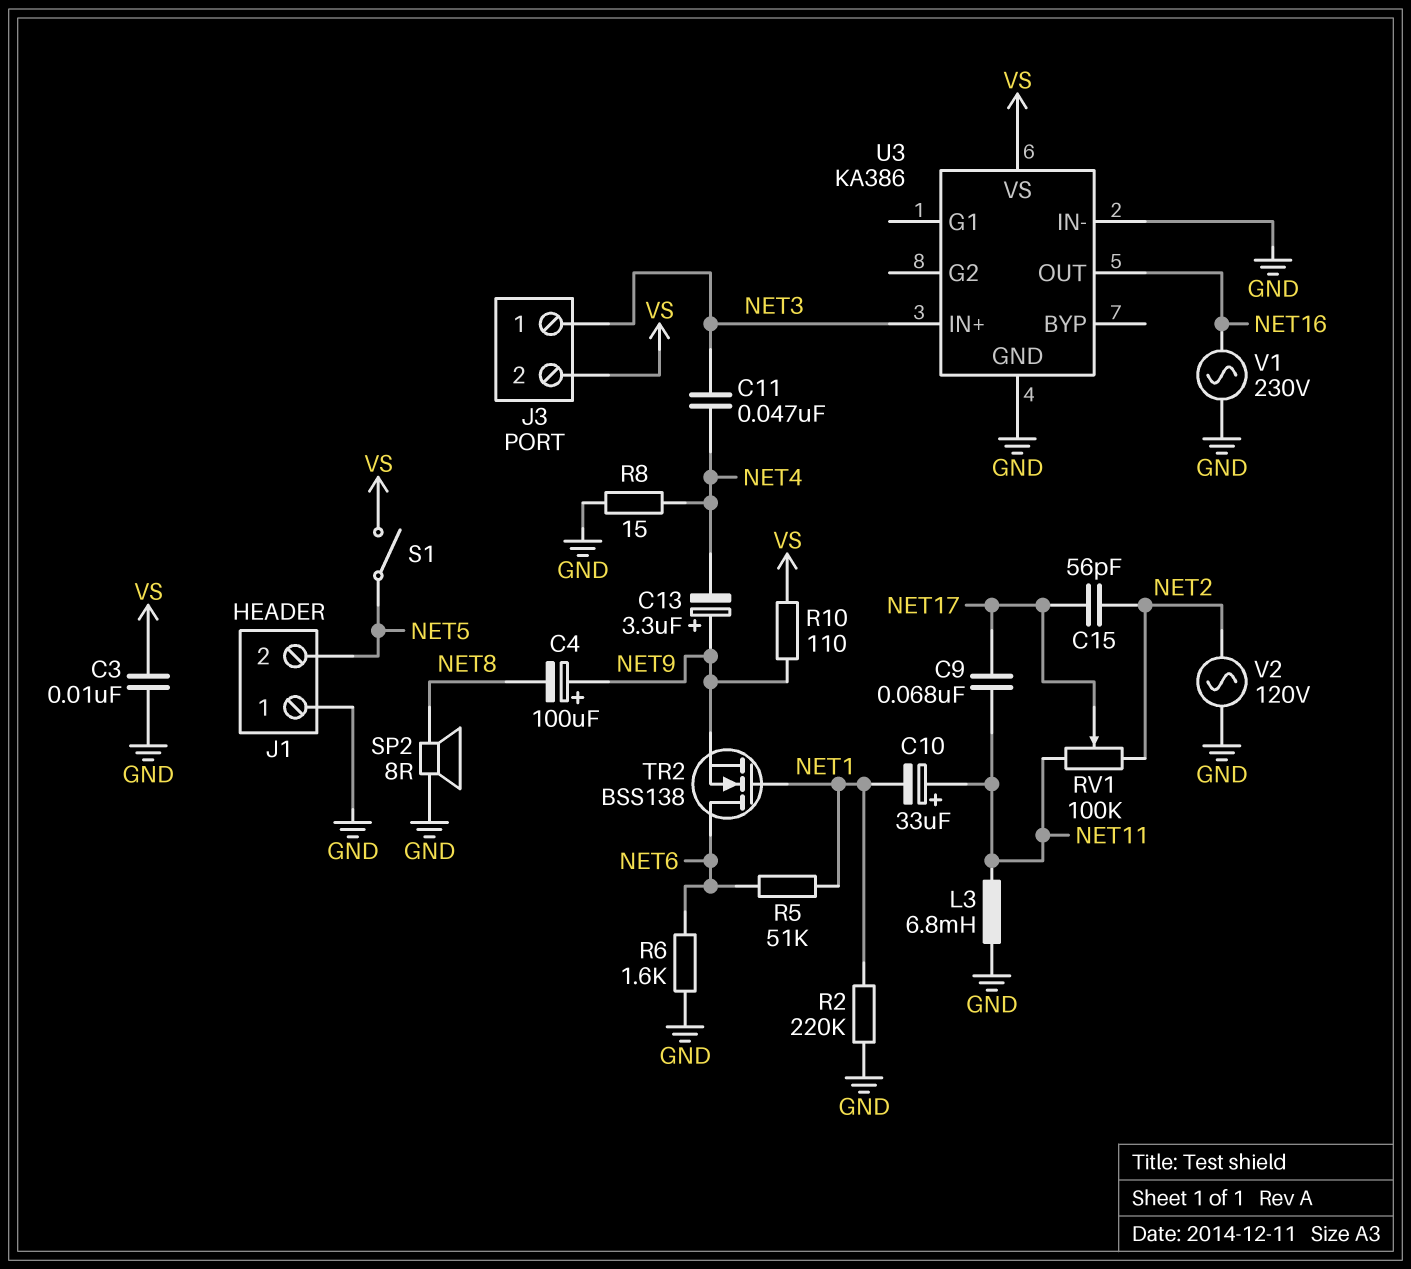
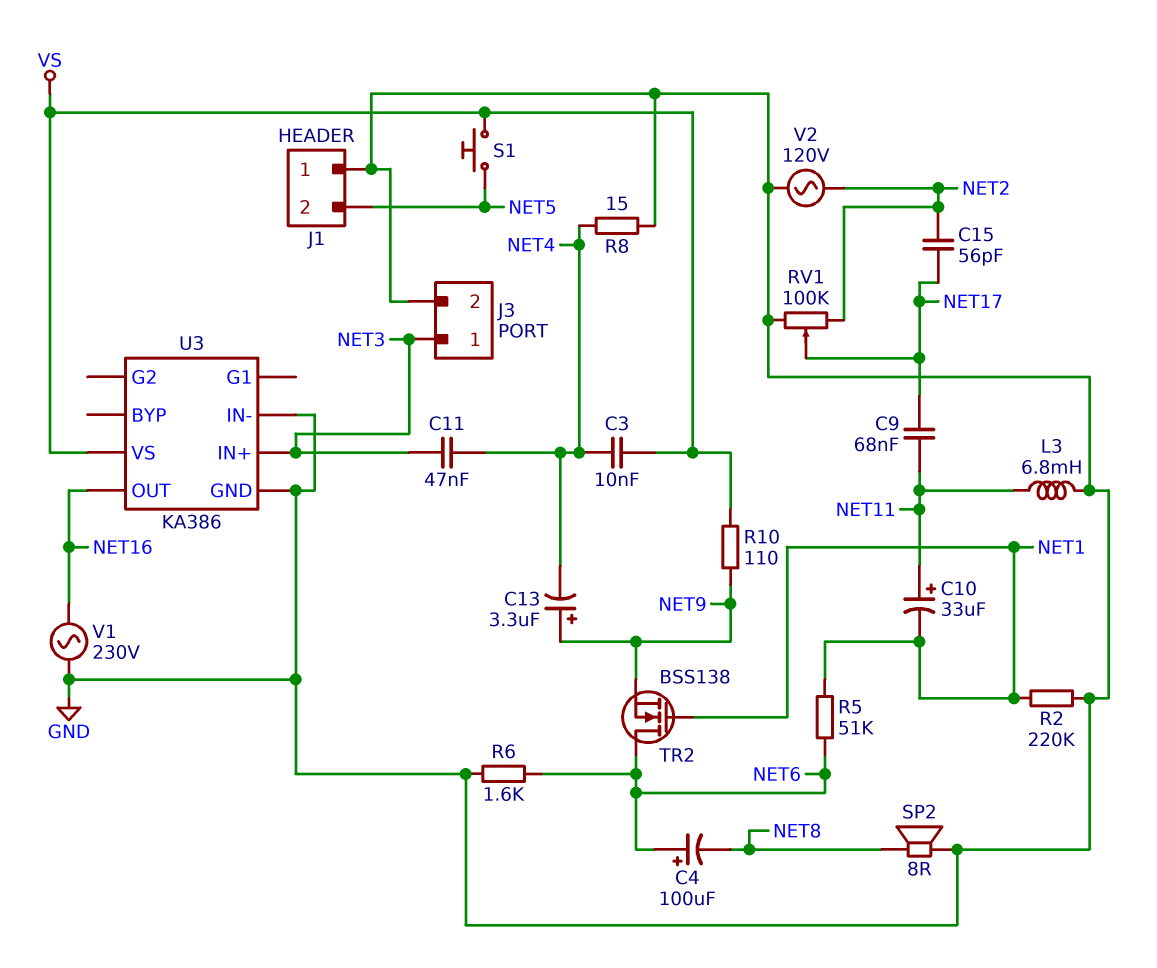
C3: 10nF (GND, VS) -> 10nF (NET4, VS)
C4: 100uF (plus NET9, minus NET8) -> 100uF (plus NET6, minus NET8)
J3 pin 2: VS -> GND
RV1: 100k (NET2, NET11, wiper NET17) -> 100k (GND, NET2, wiper NET17)
S1: switch (NET5, VS) -> button (NET5, VS)

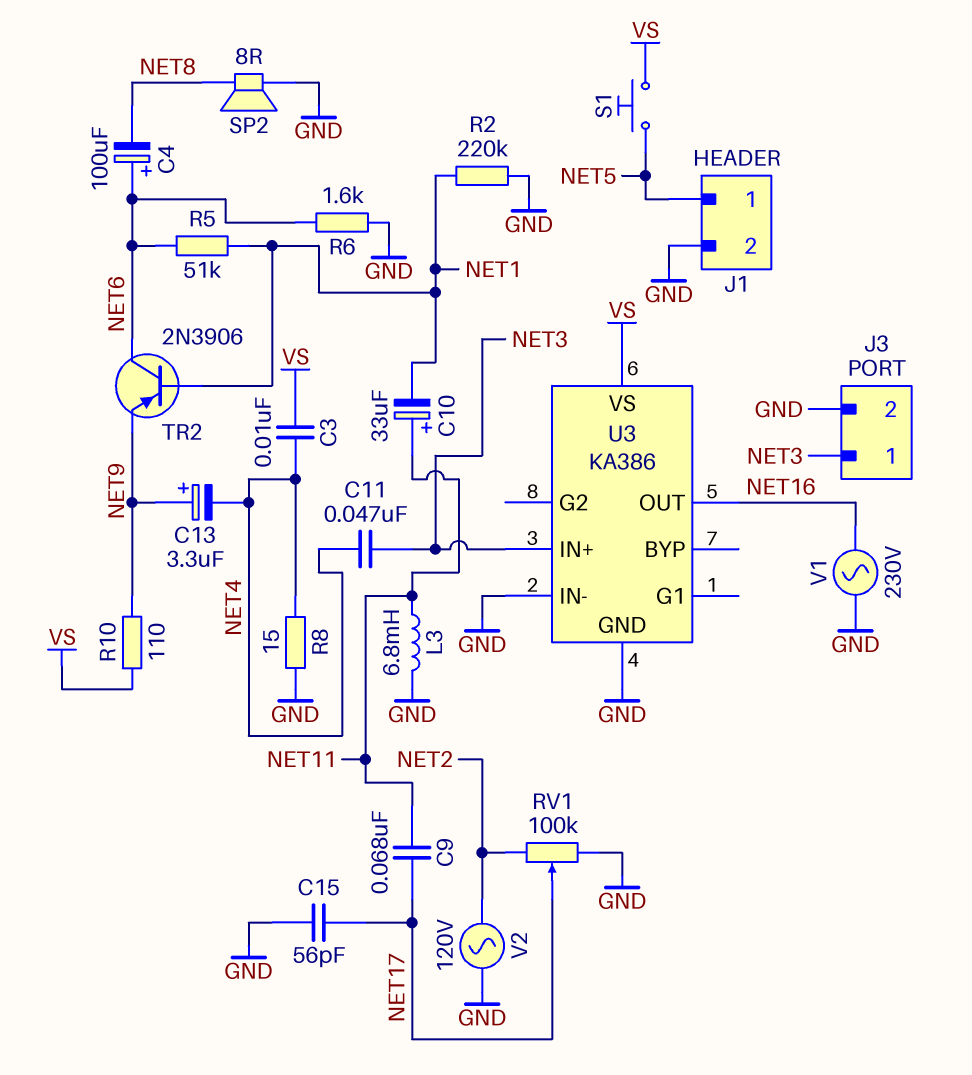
C15: 56pF (NET2, NET17) -> 56pF (GND, NET17)
J1 pin 1: GND -> NET5
J1 pin 2: NET5 -> GND
TR2: NMOS BSS138 (G NET1, D NET6, S NET9) -> PNP 2N3906 (B NET1, C NET6, E NET9)

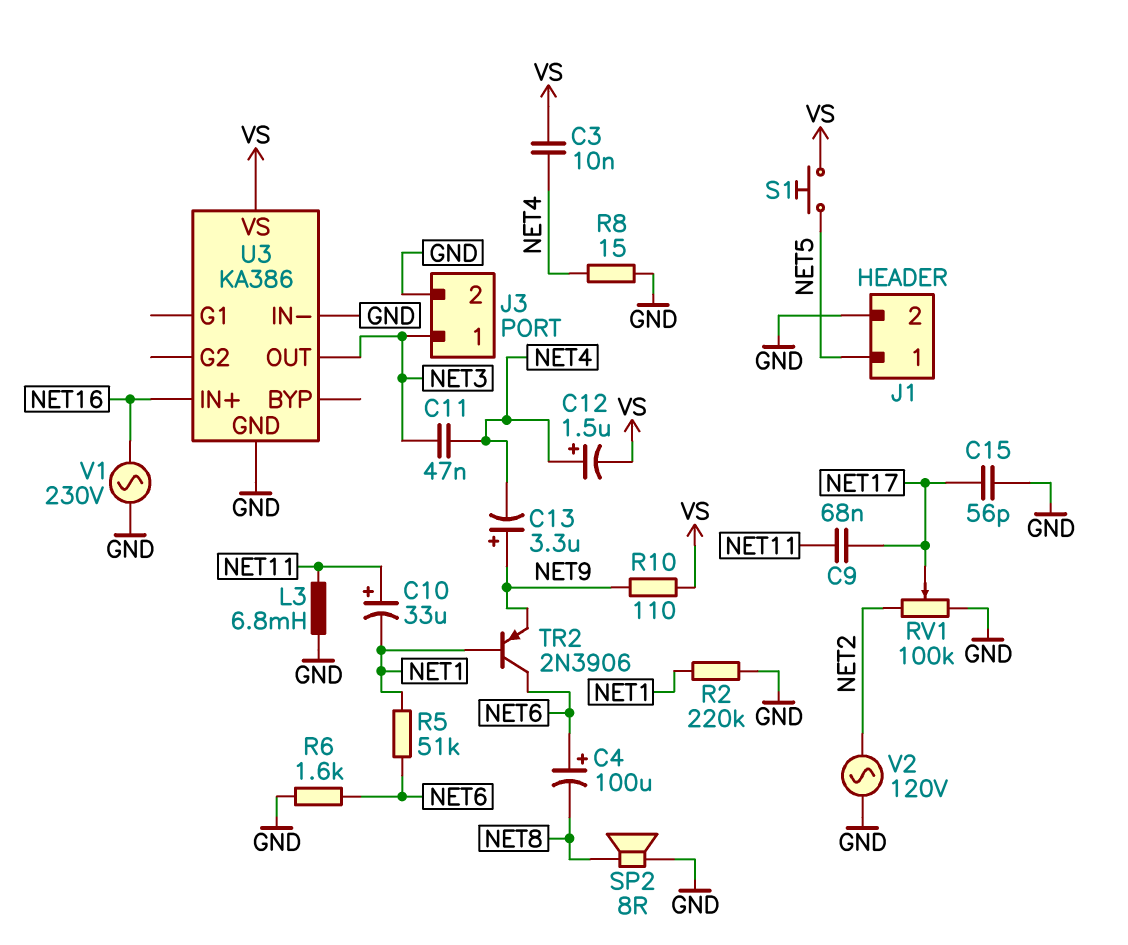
C12: none -> 1.5uF (plus NET4, minus VS)
U3 pin IN+: NET3 -> NET16
U3 pin OUT: NET16 -> NET3

